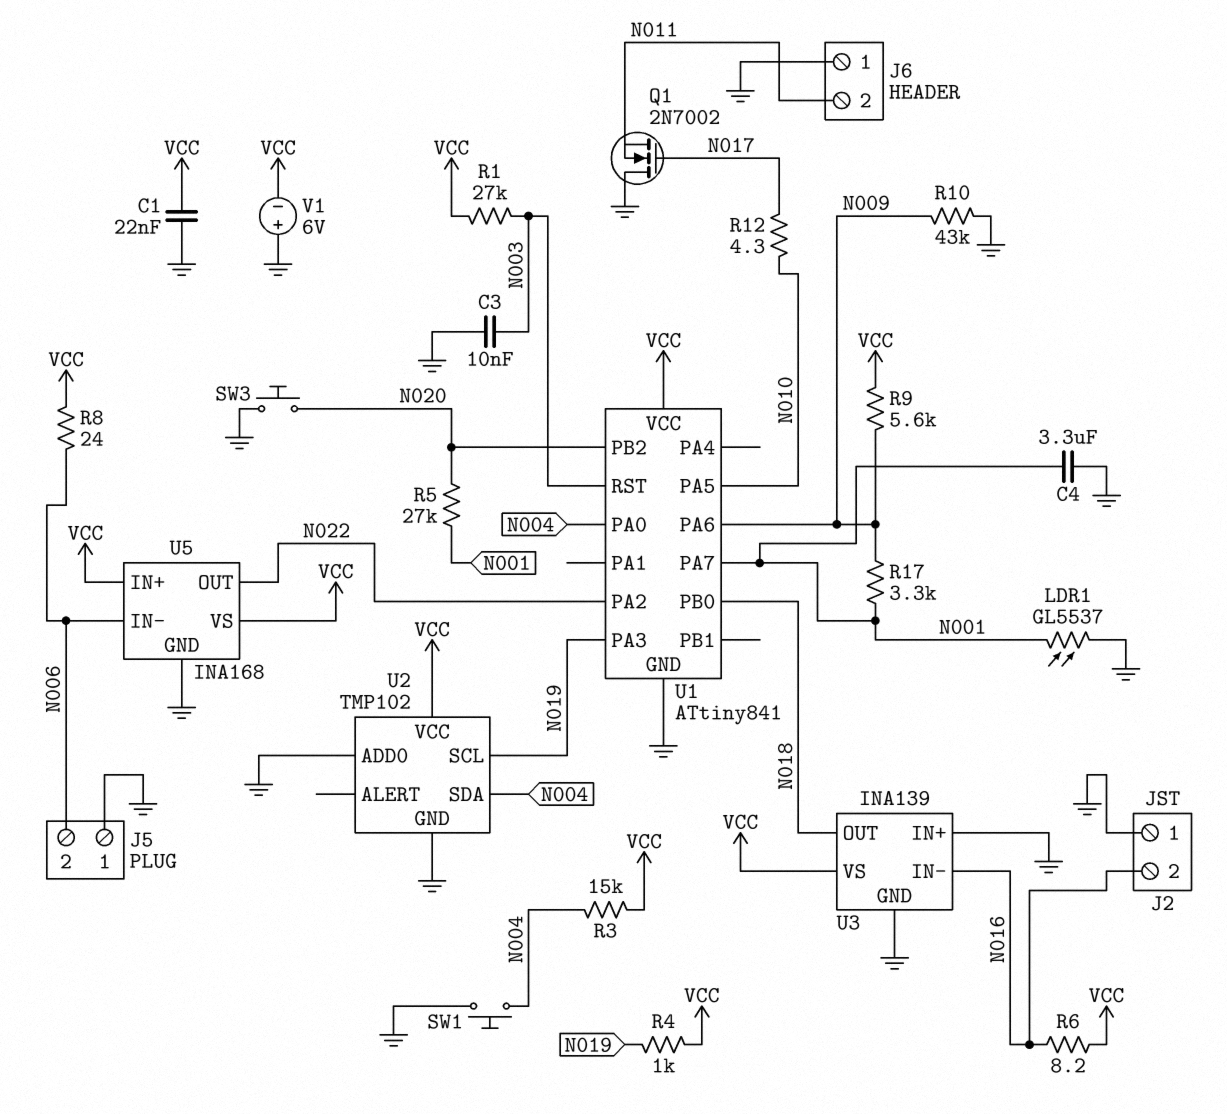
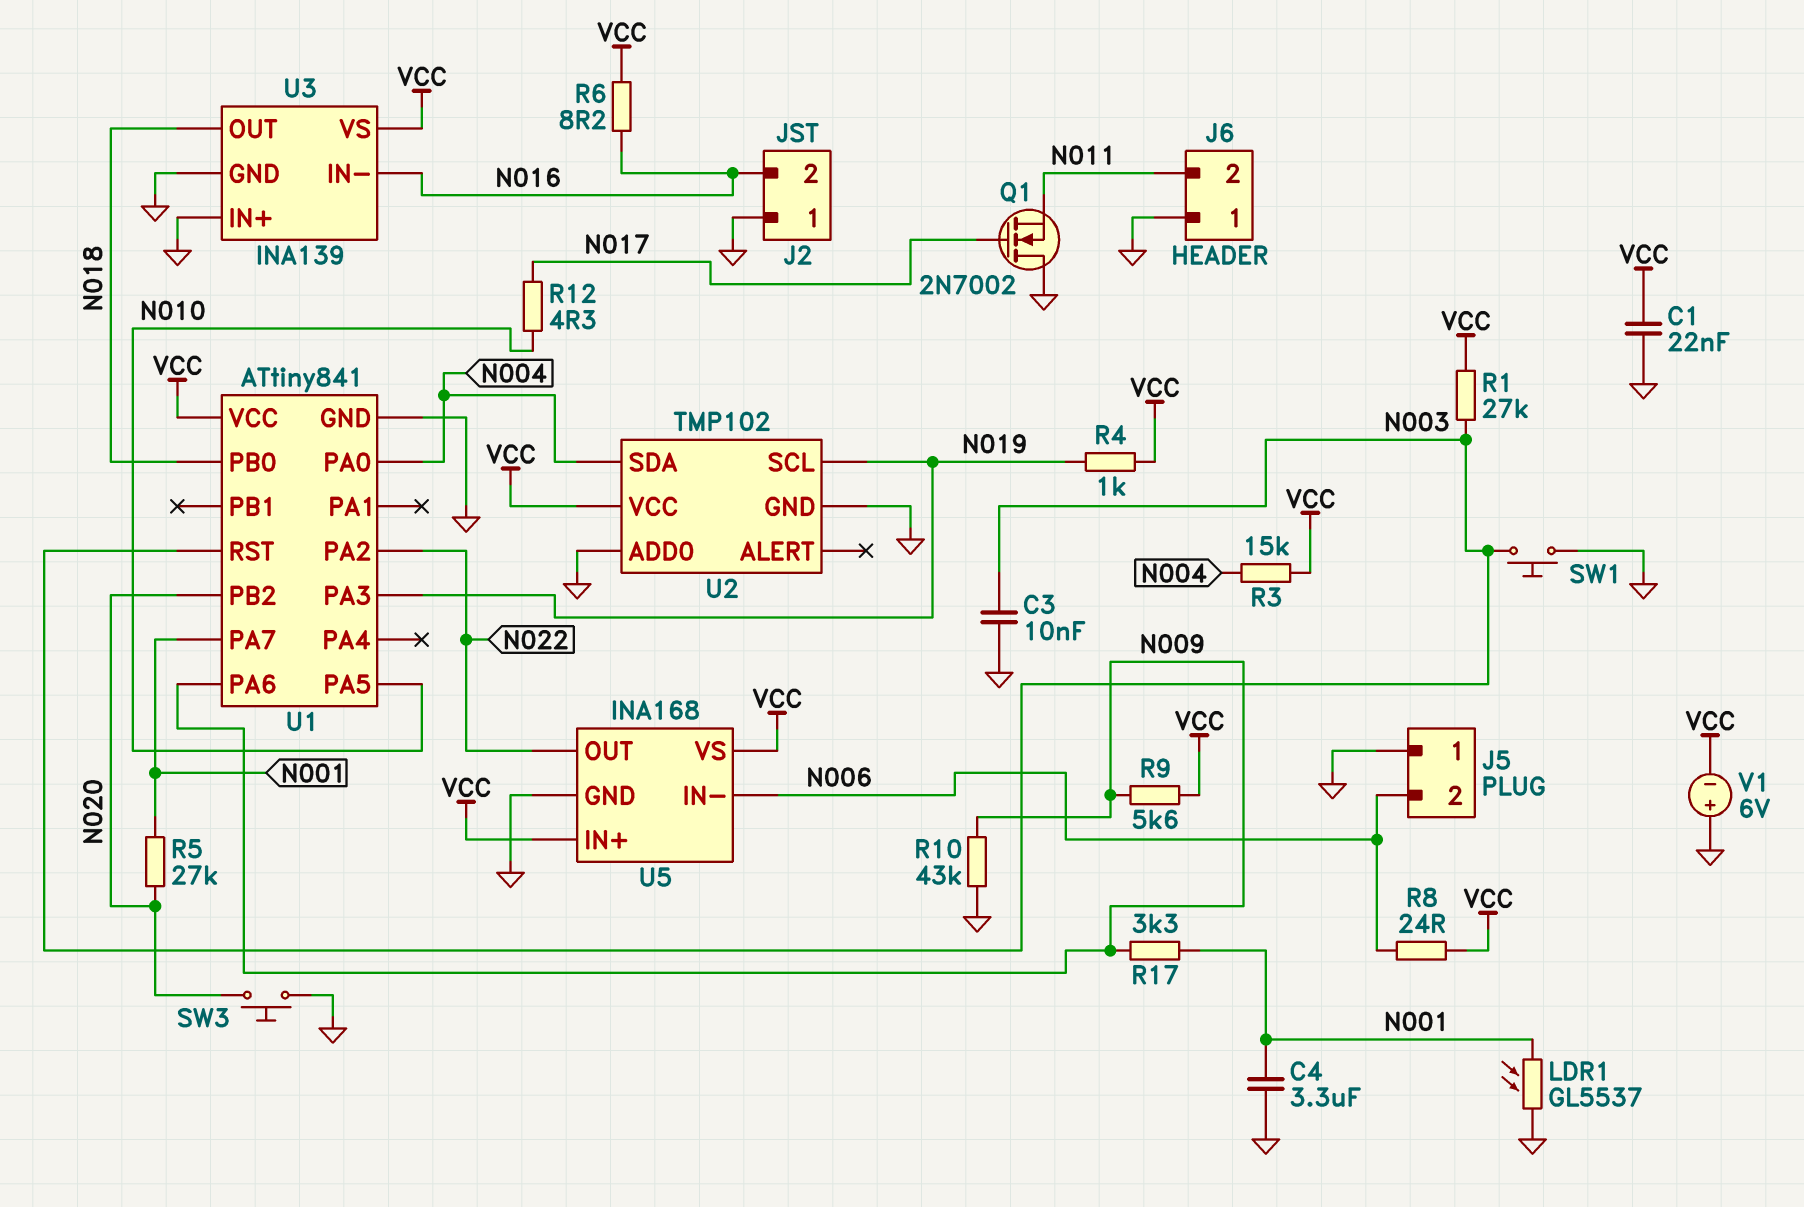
SW1: button (GND, N004) -> button (GND, N003)

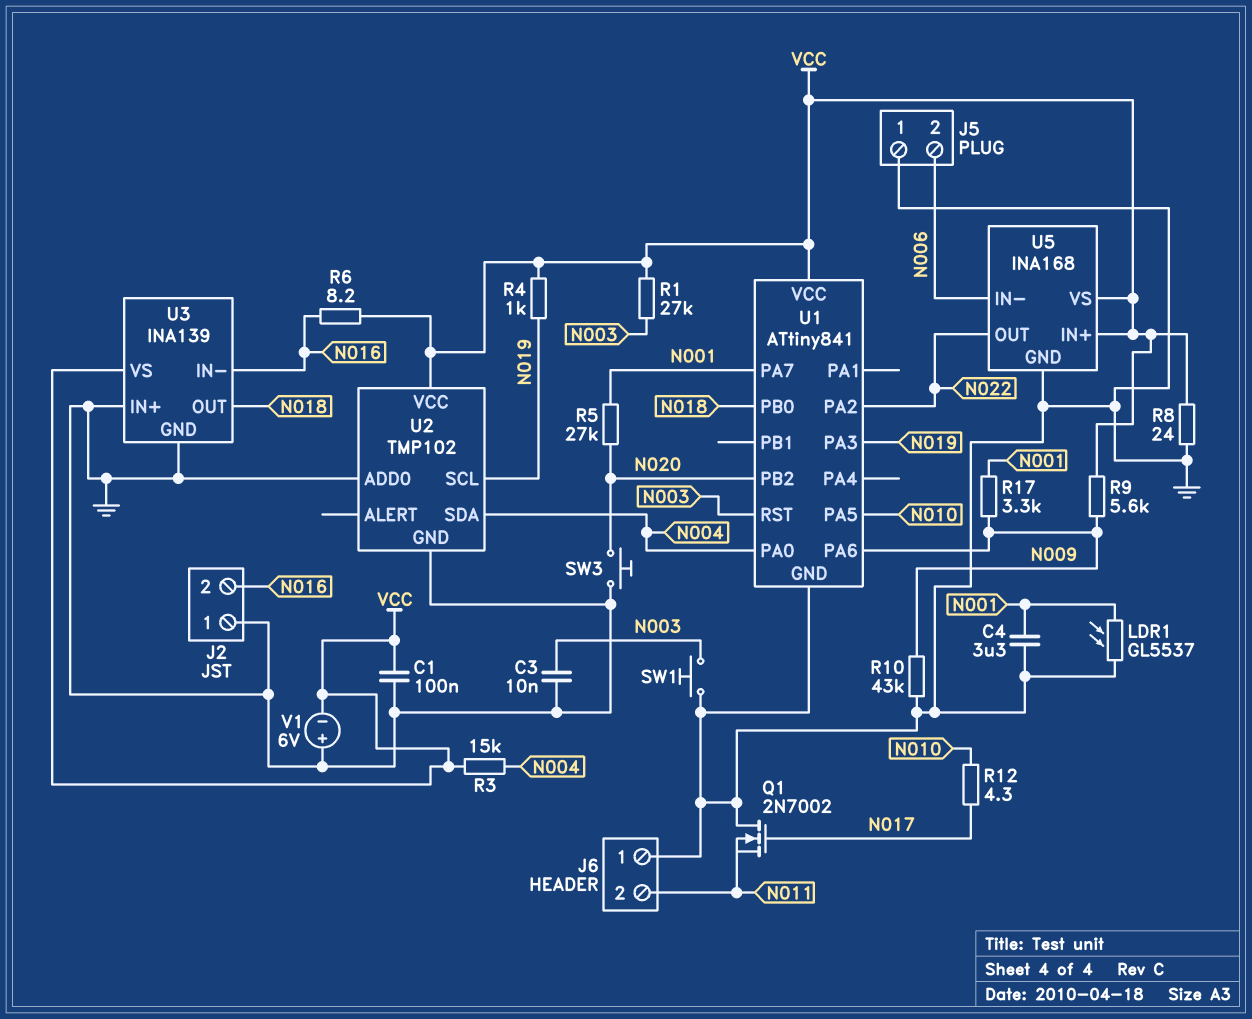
C1: 22nF (GND, VCC) -> 100nF (GND, VCC)
R8: 24 (N006, VCC) -> 24 (GND, VCC)

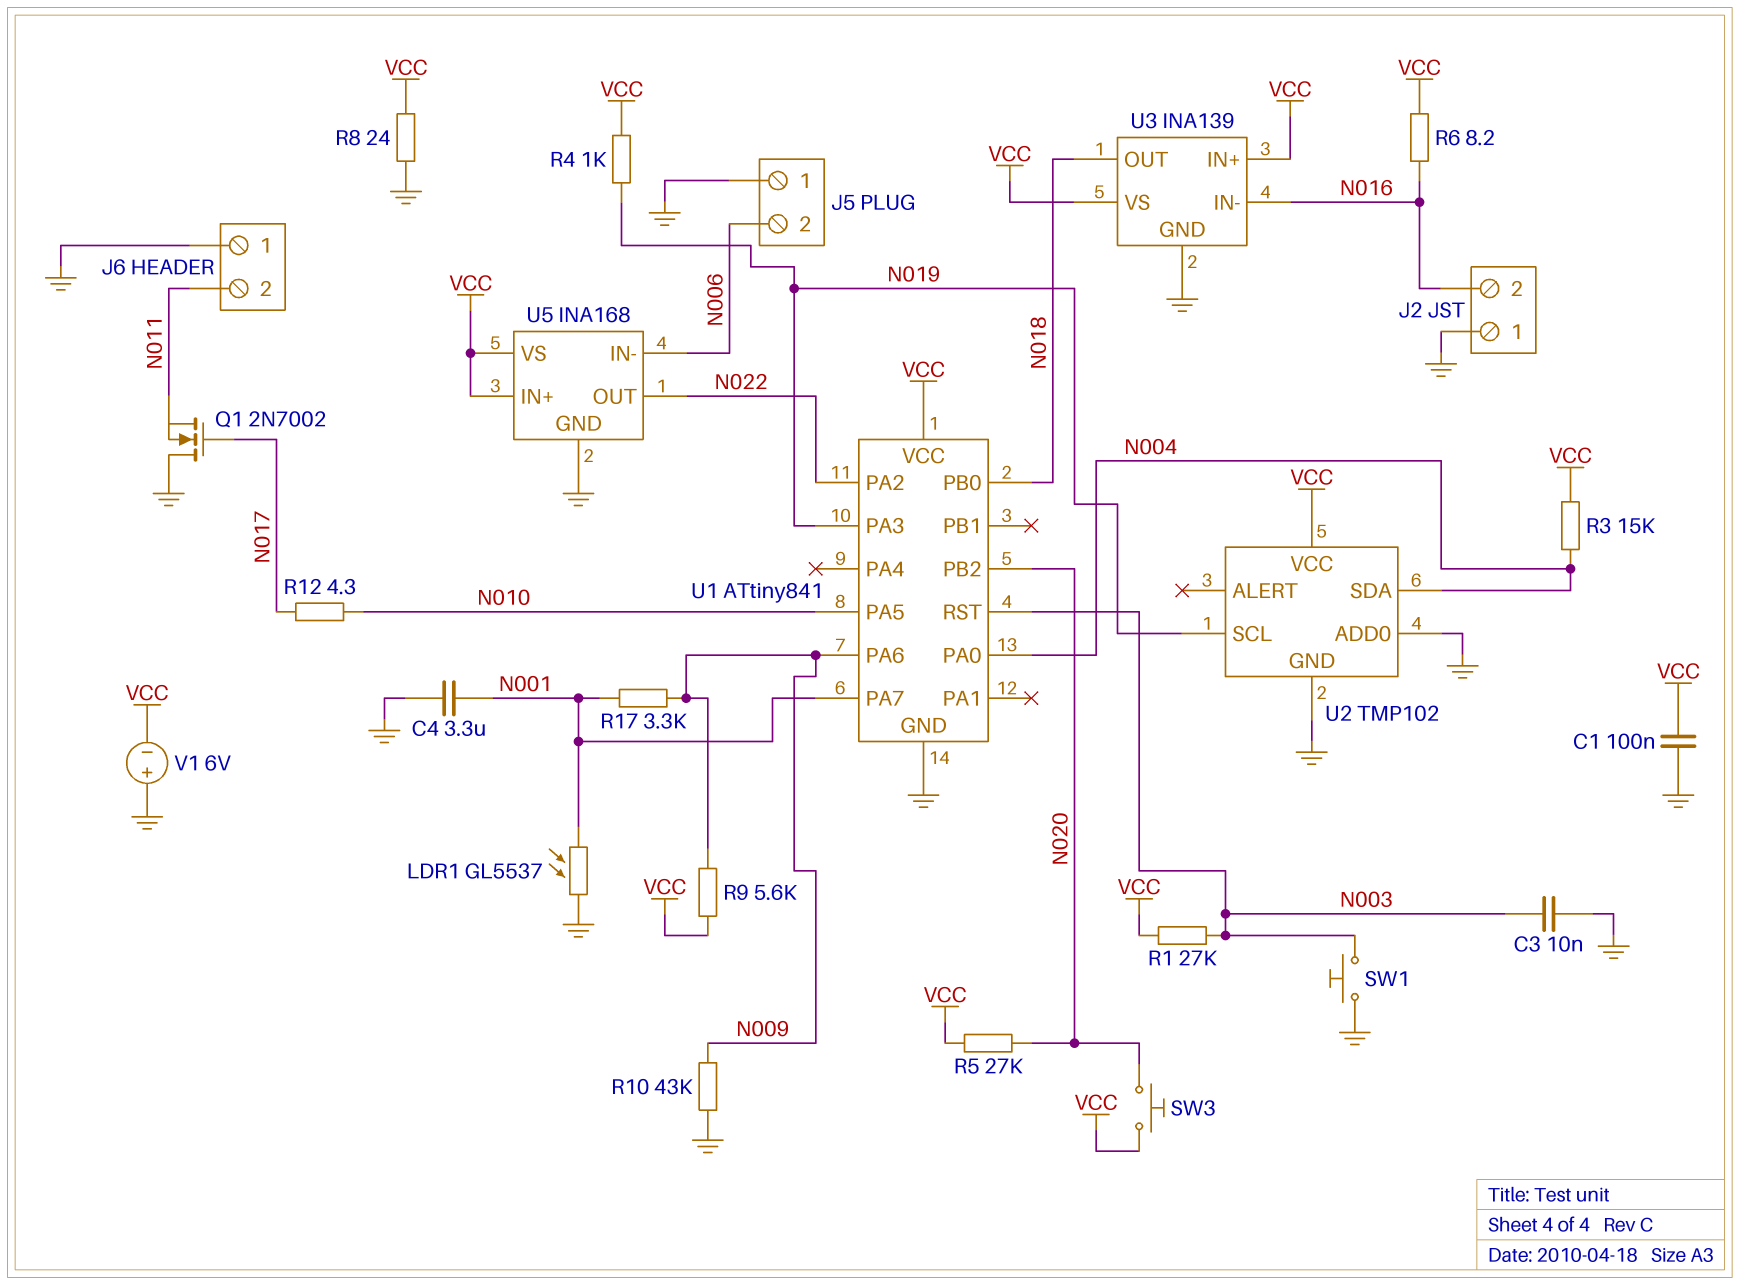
R5: 27k (N001, N020) -> 27k (N020, VCC)
SW3: button (GND, N020) -> button (N020, VCC)
U3 pin IN+: GND -> VCC

